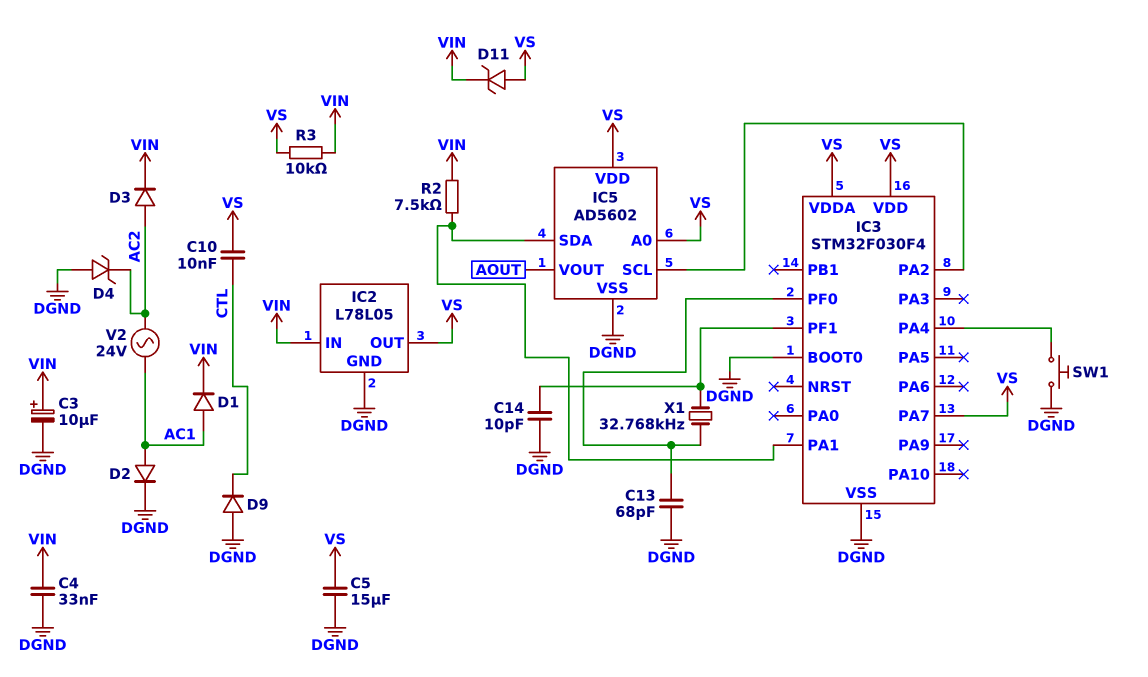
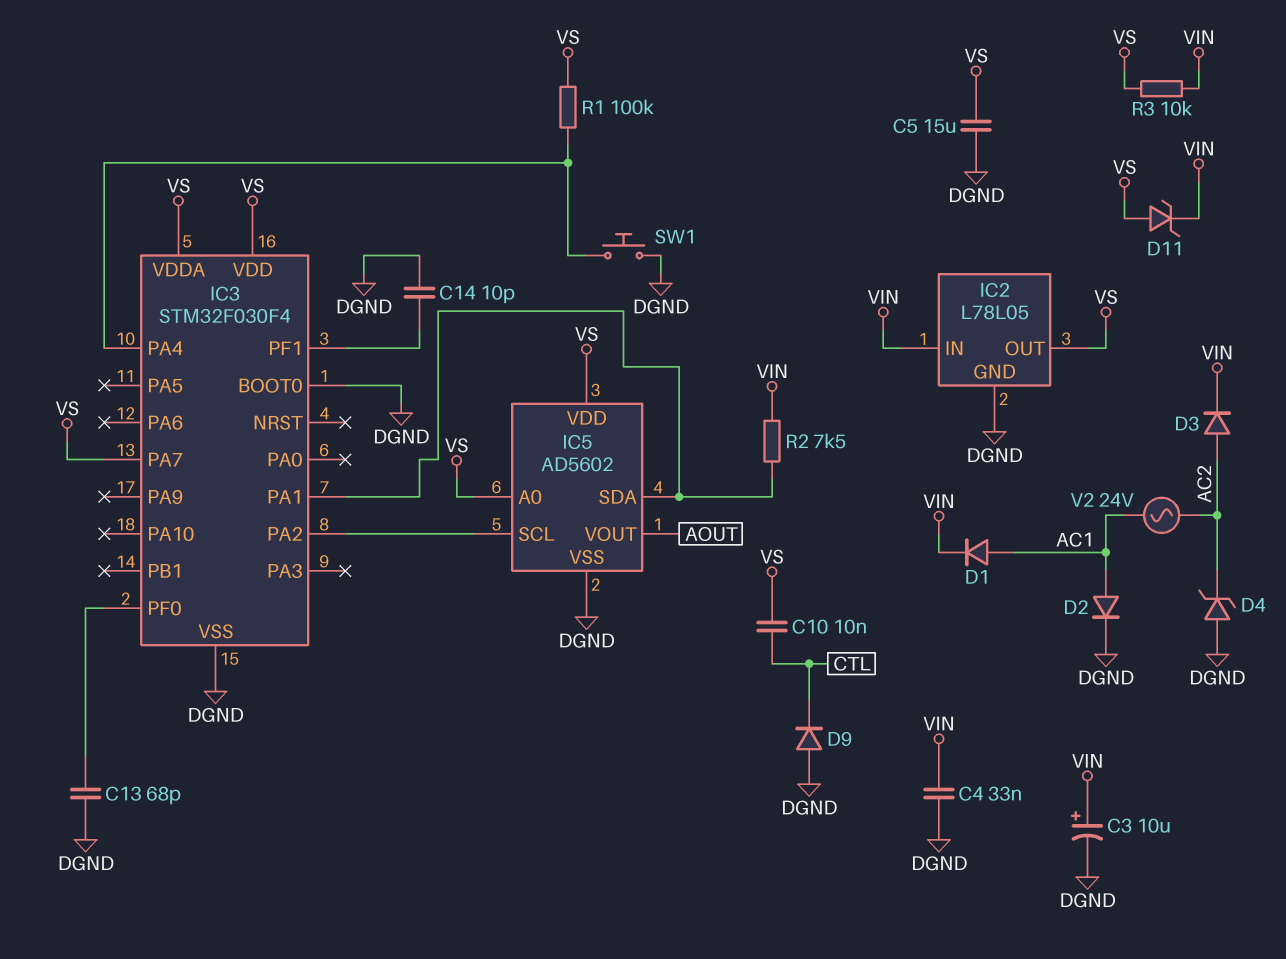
R1: none -> 100k (IC3/PA4, VS)
X1: 32.768kHz (IC3/PF0, IC3/PF1) -> none

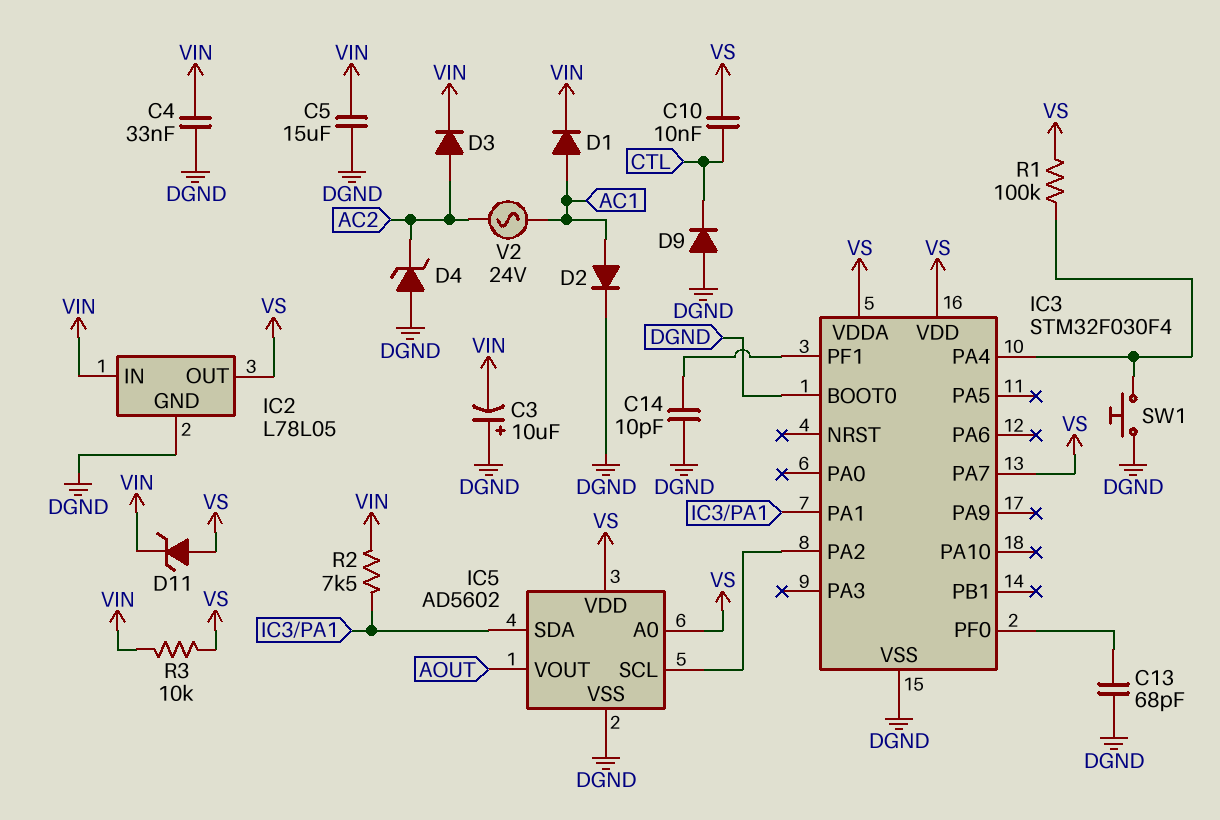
C3: 10uF (plus VIN, minus DGND) -> 10uF (plus DGND, minus VIN)
C5: 15uF (DGND, VS) -> 15uF (DGND, VIN)

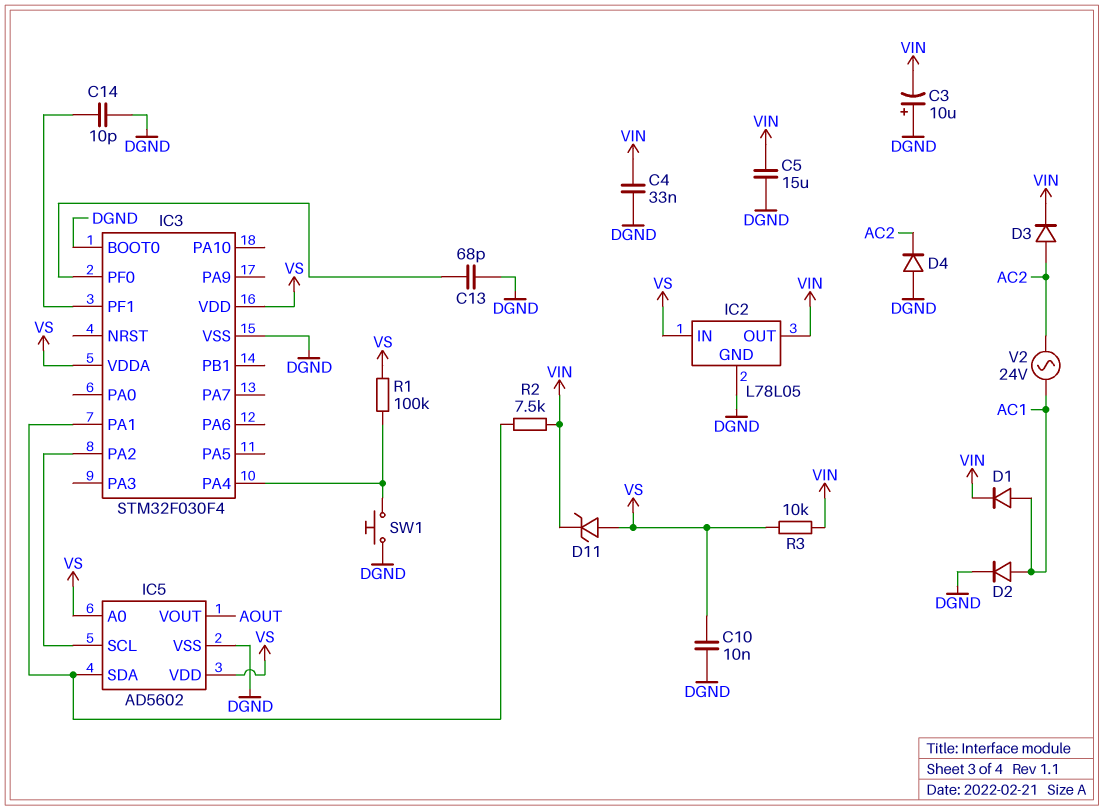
C10: 10nF (CTL, VS) -> 10nF (DGND, VS)
D4: zener (A DGND, K AC2) -> diode (A DGND, K AC2)
D9: diode (A DGND, K CTL) -> none
IC2 pin IN: VIN -> VS
IC2 pin OUT: VS -> VIN
IC3 pin PA7: VS -> none

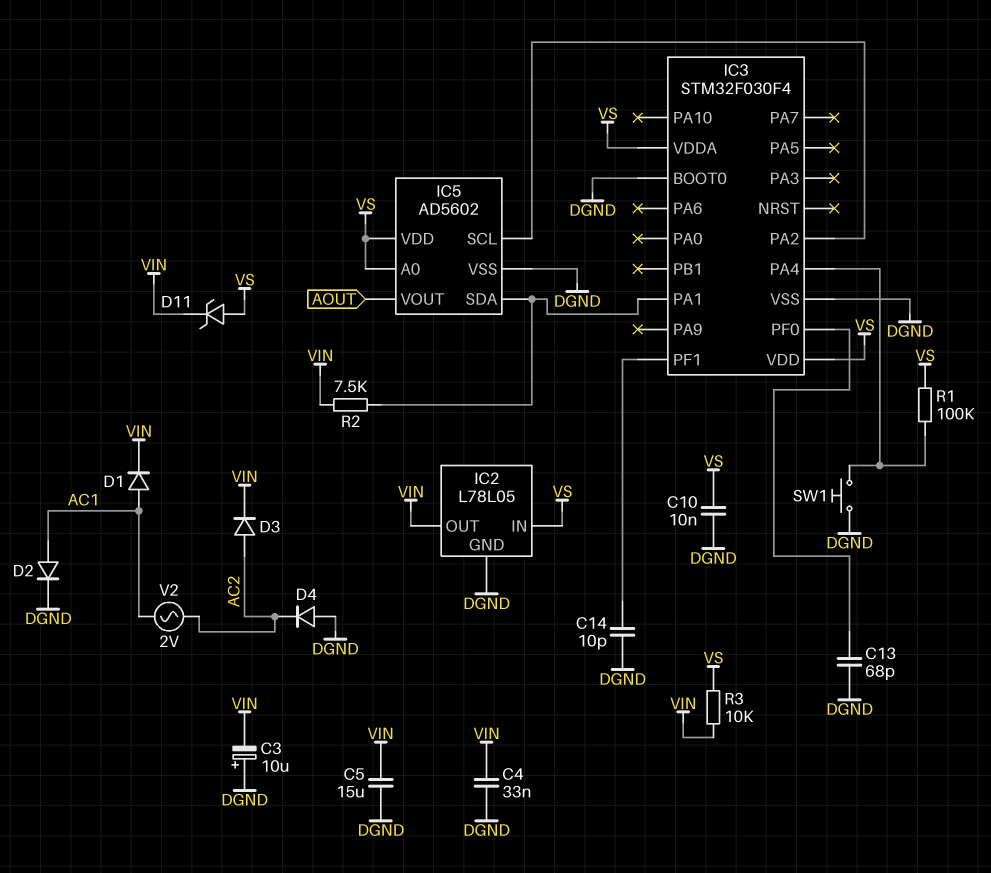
V2: AC 24V (AC1, AC2) -> AC 2V (AC1, AC2)

